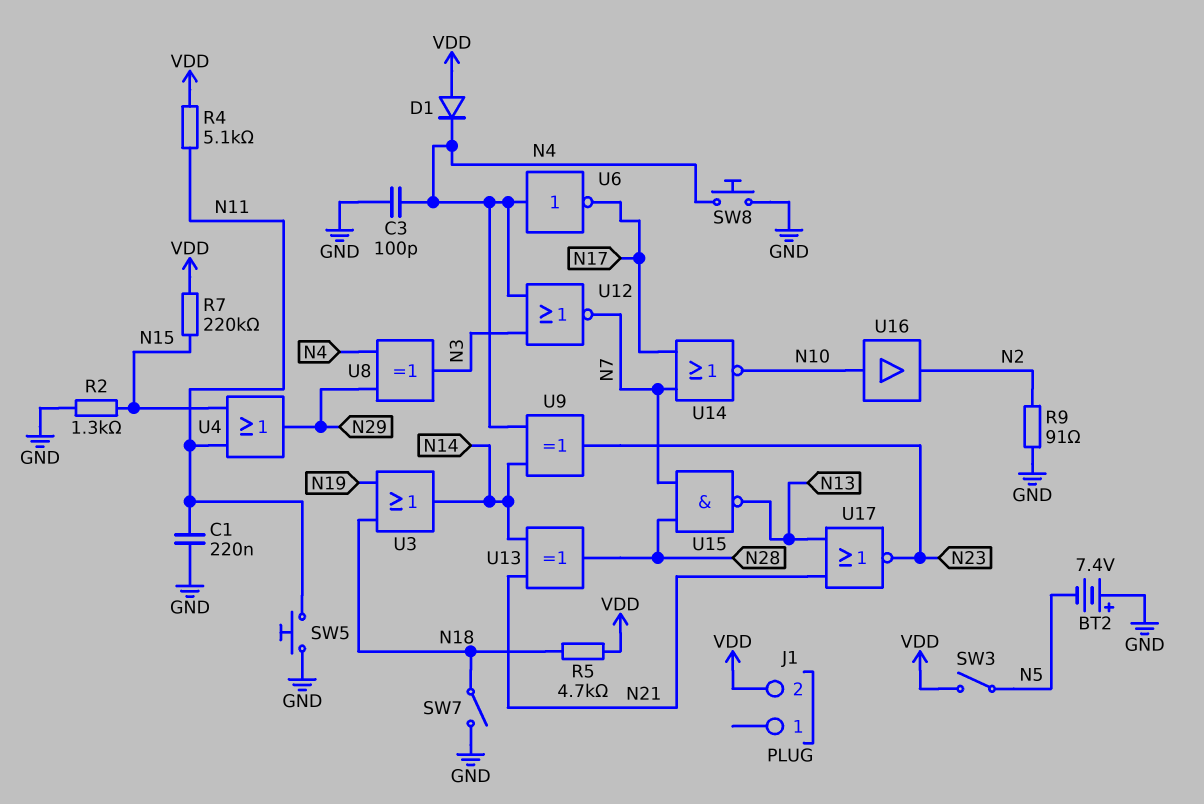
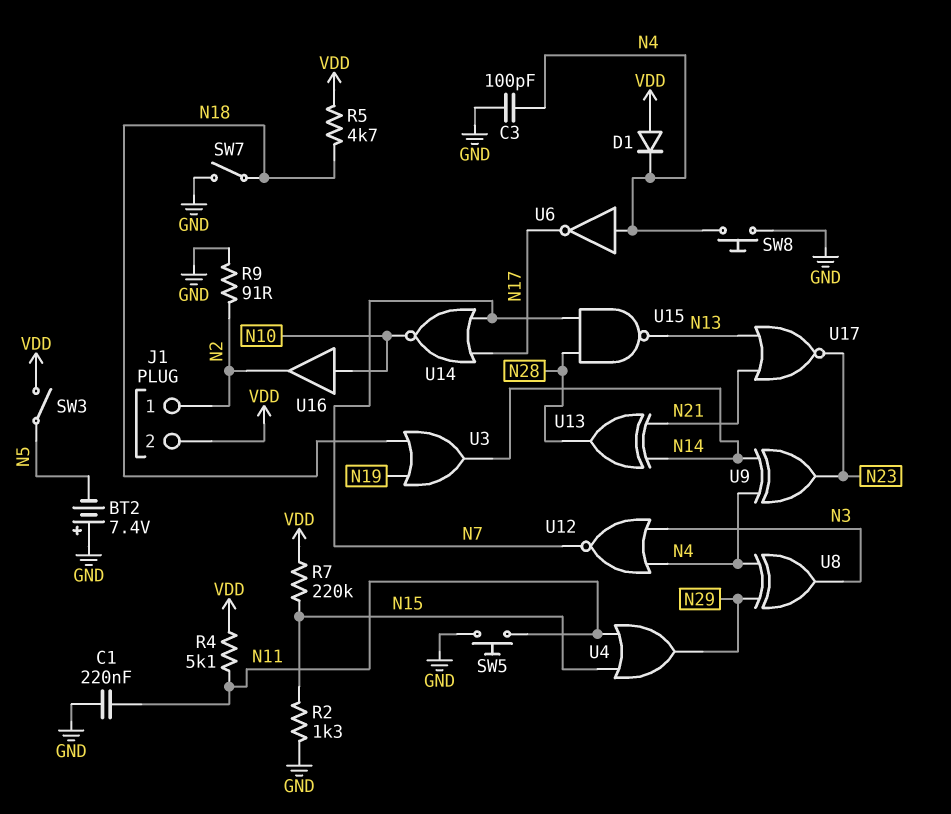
J1 pin 1: none -> N2

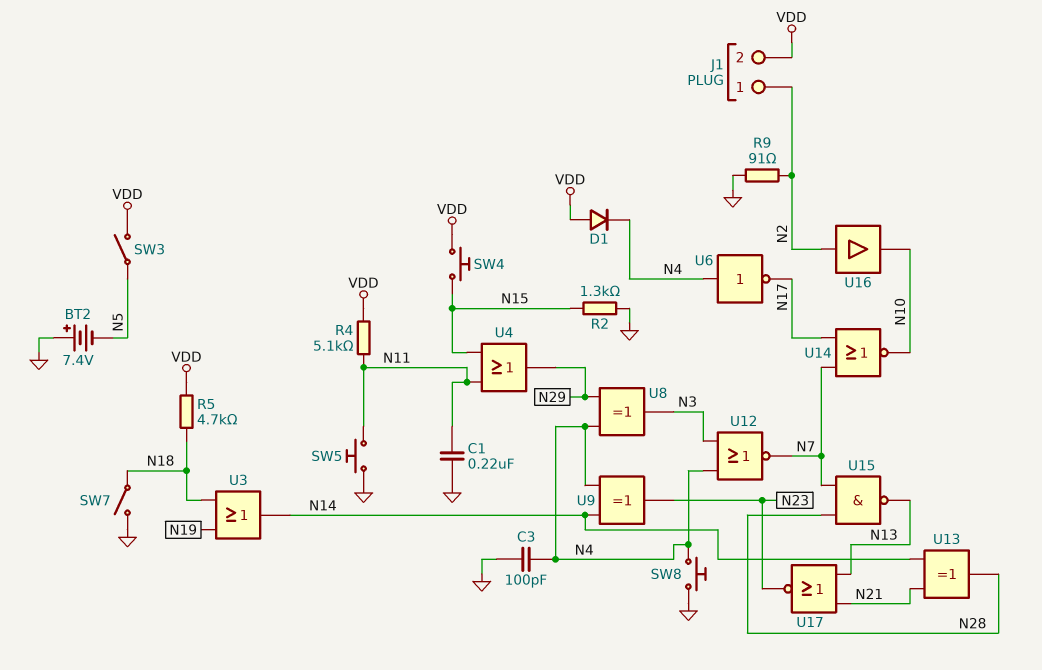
R7: 220k (N15, VDD) -> none
SW4: none -> button (N15, VDD)
U16: buffer (in N10, out N2) -> buffer (in N2, out N10)

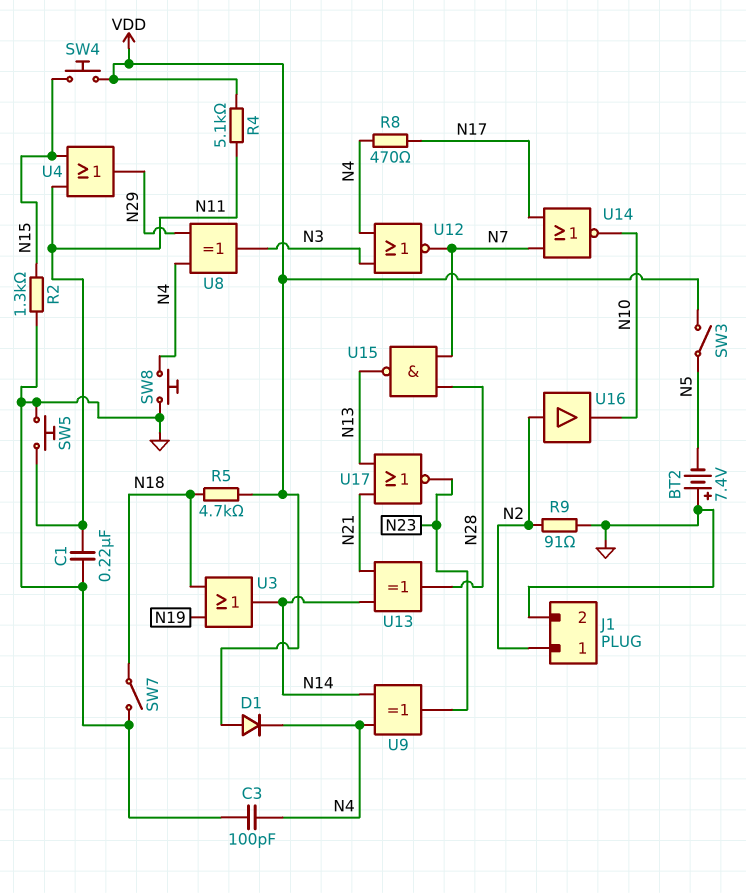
J1 pin 2: VDD -> GND
R8: none -> 470 (N4, N17)
U6: NOT (in N4, out N17) -> none

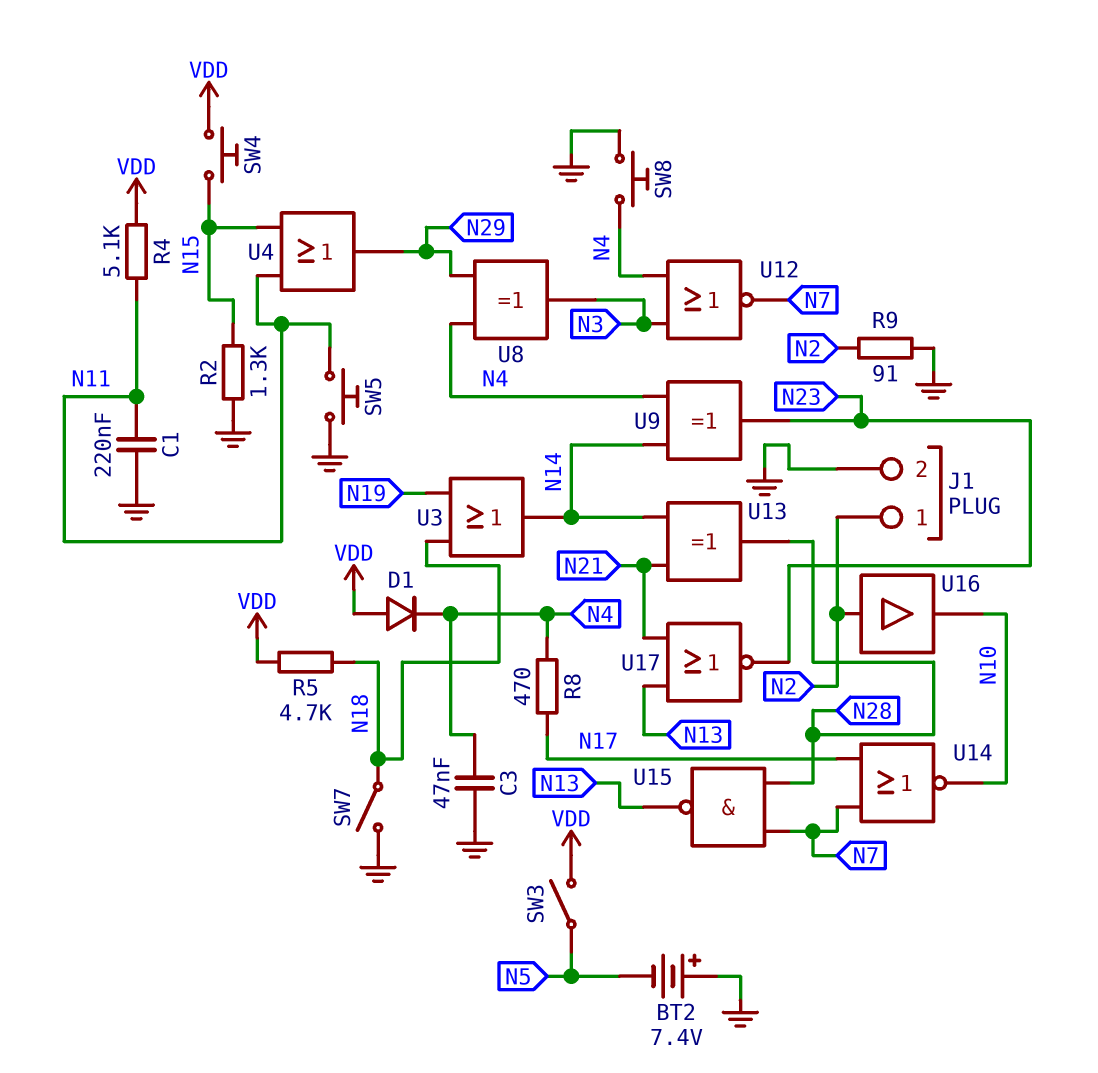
C3: 100pF (GND, N4) -> 47nF (GND, N4)

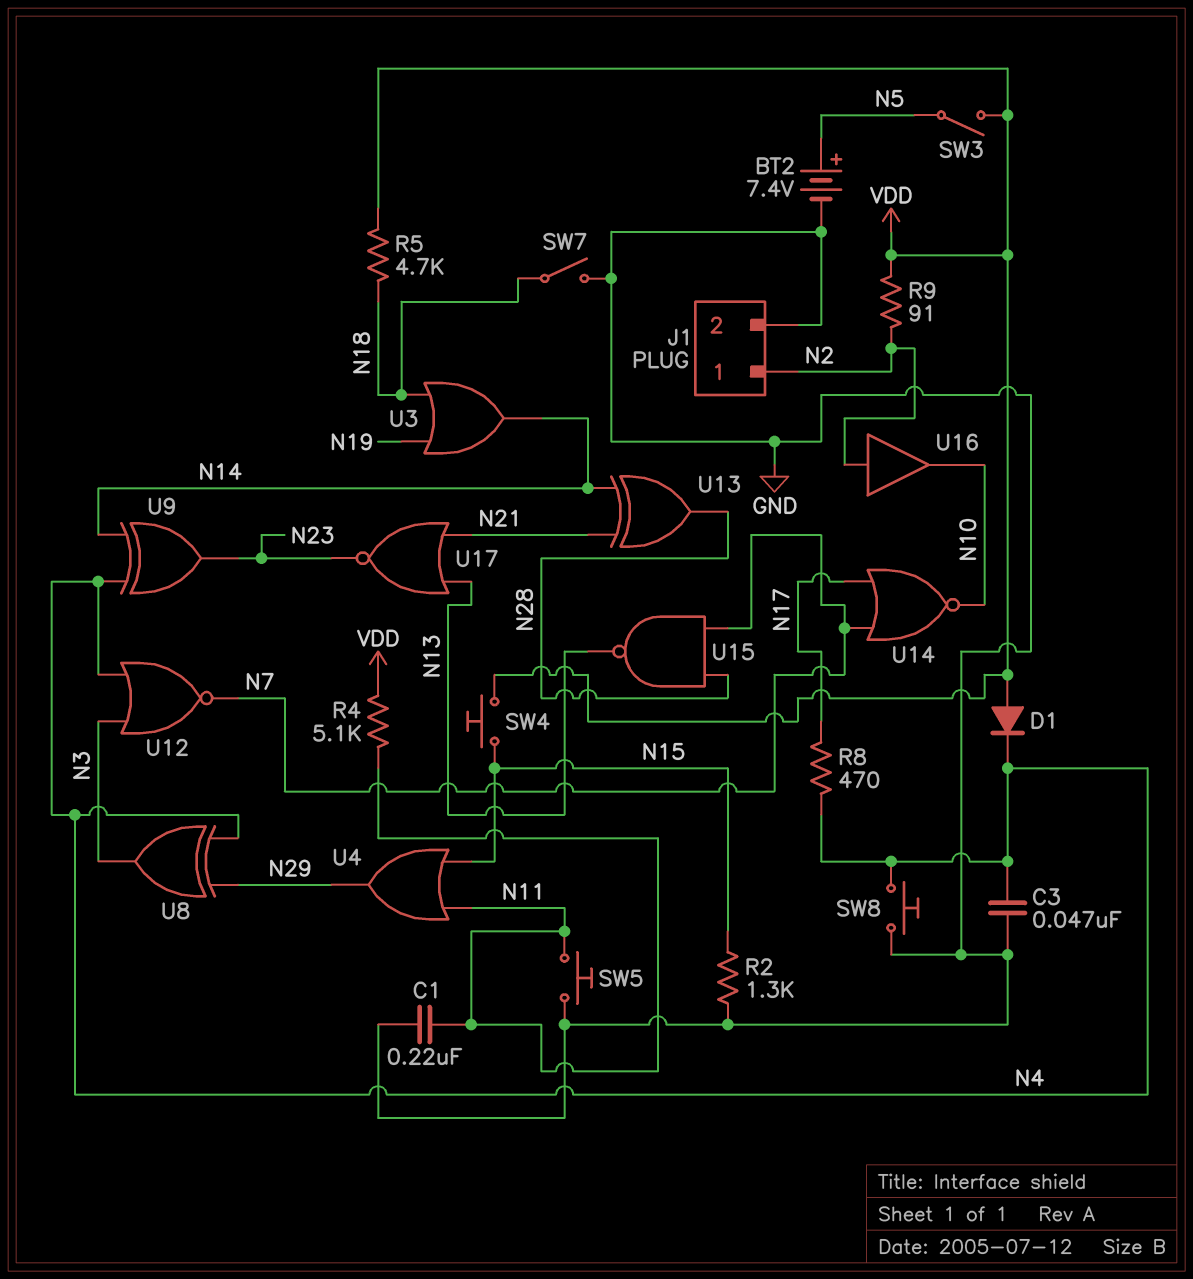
BT2: 7.4V (plus GND, minus N5) -> 7.4V (plus N5, minus GND)
R9: 91 (GND, N2) -> 91 (N2, VDD)

